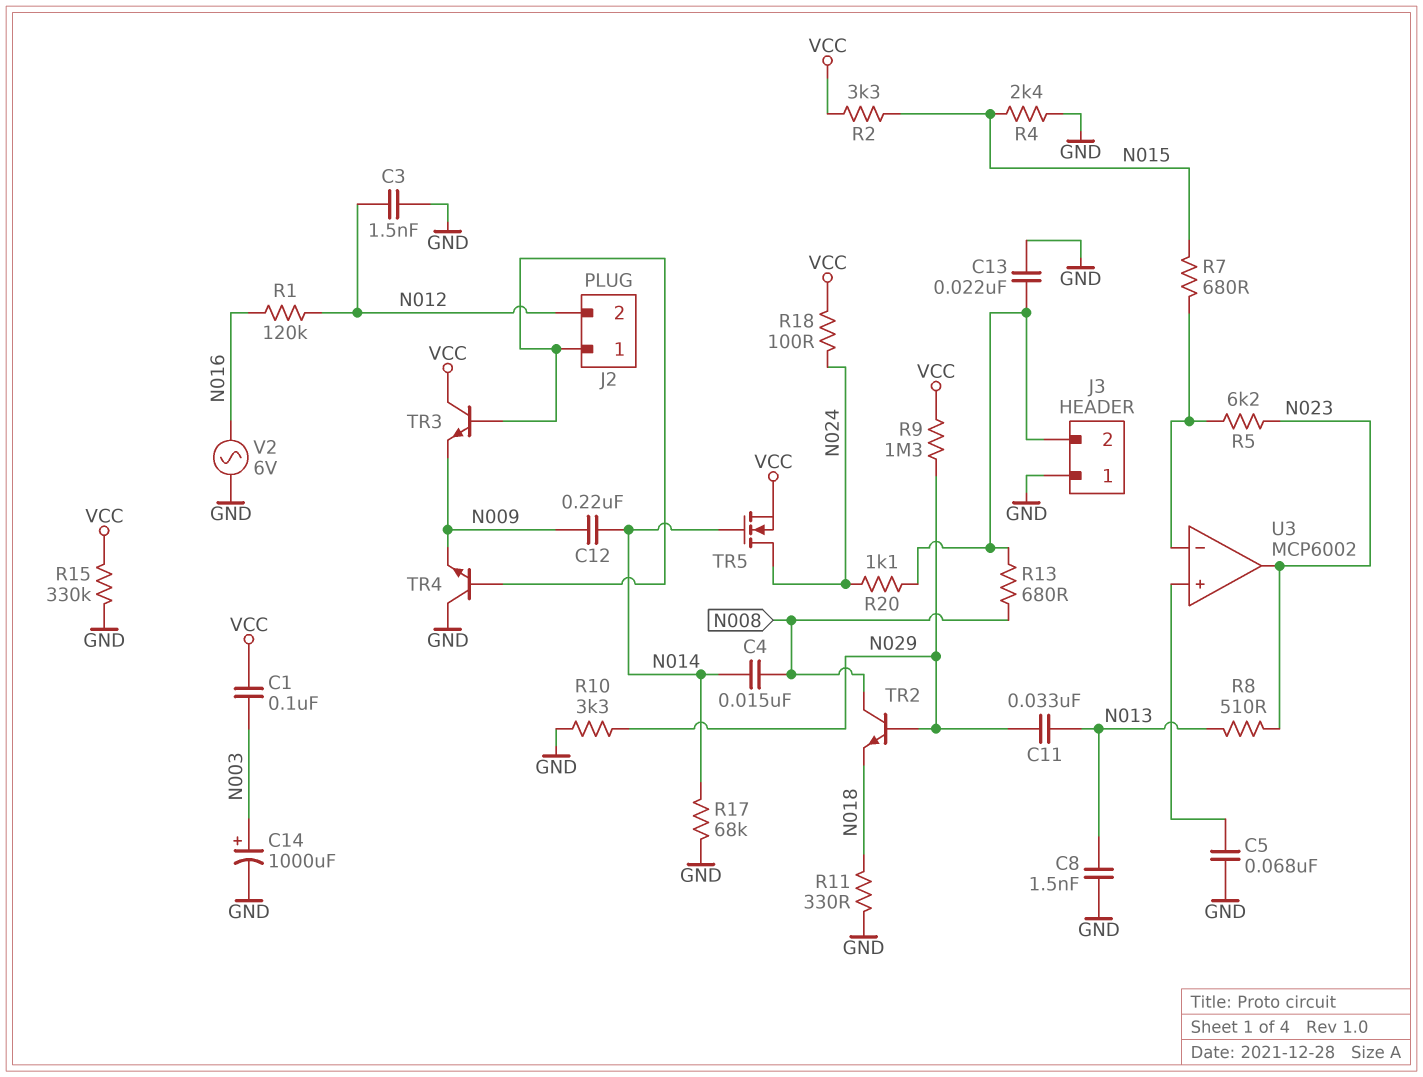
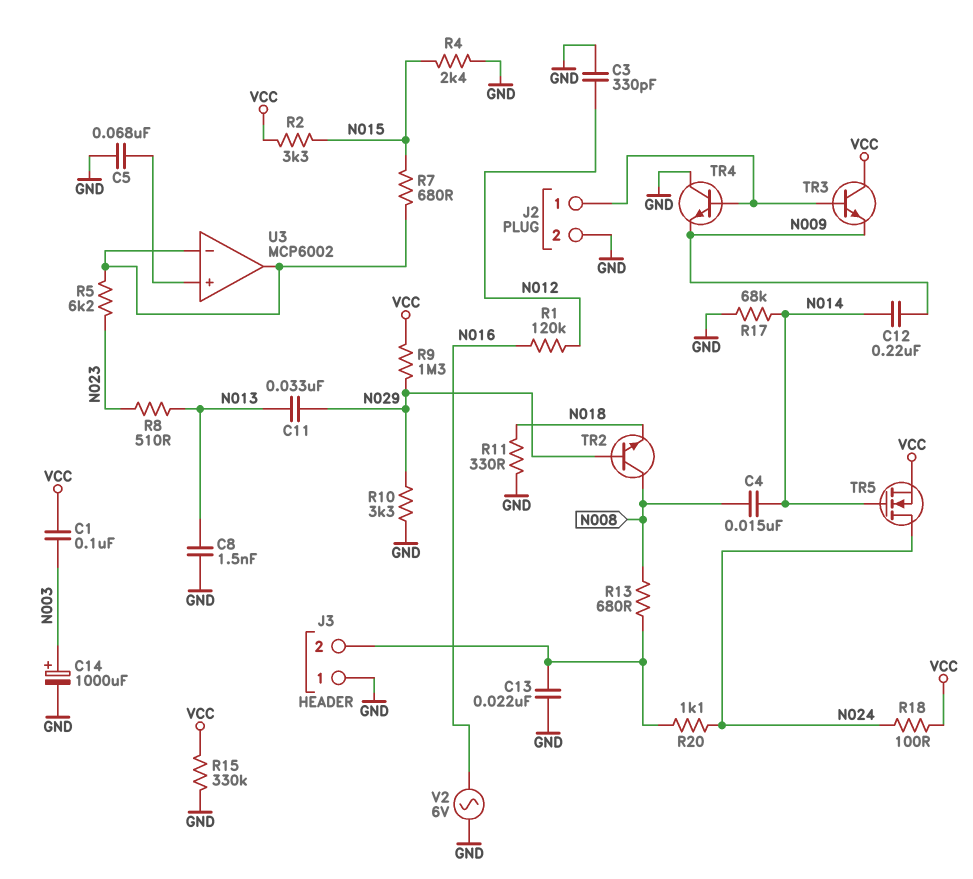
C3: 1.5nF (GND, N012) -> 330pF (GND, N012)
J2 pin 2: N012 -> GND
U3 pin out: N023 -> U3/in-

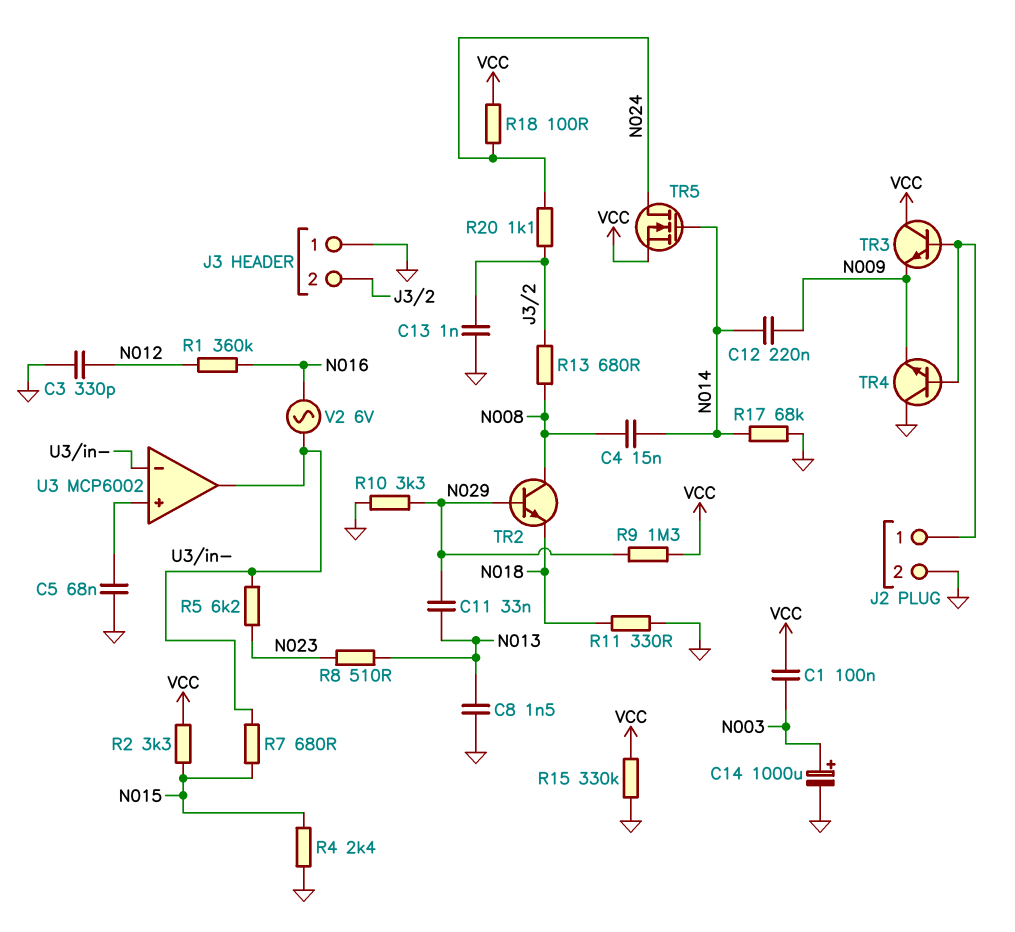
C13: 22nF (GND, J3/2) -> 1nF (GND, J3/2)
R1: 120k (N012, N016) -> 360k (N012, N016)
V2: AC 6V (GND, N016) -> AC 6V (N016, U3/in-)

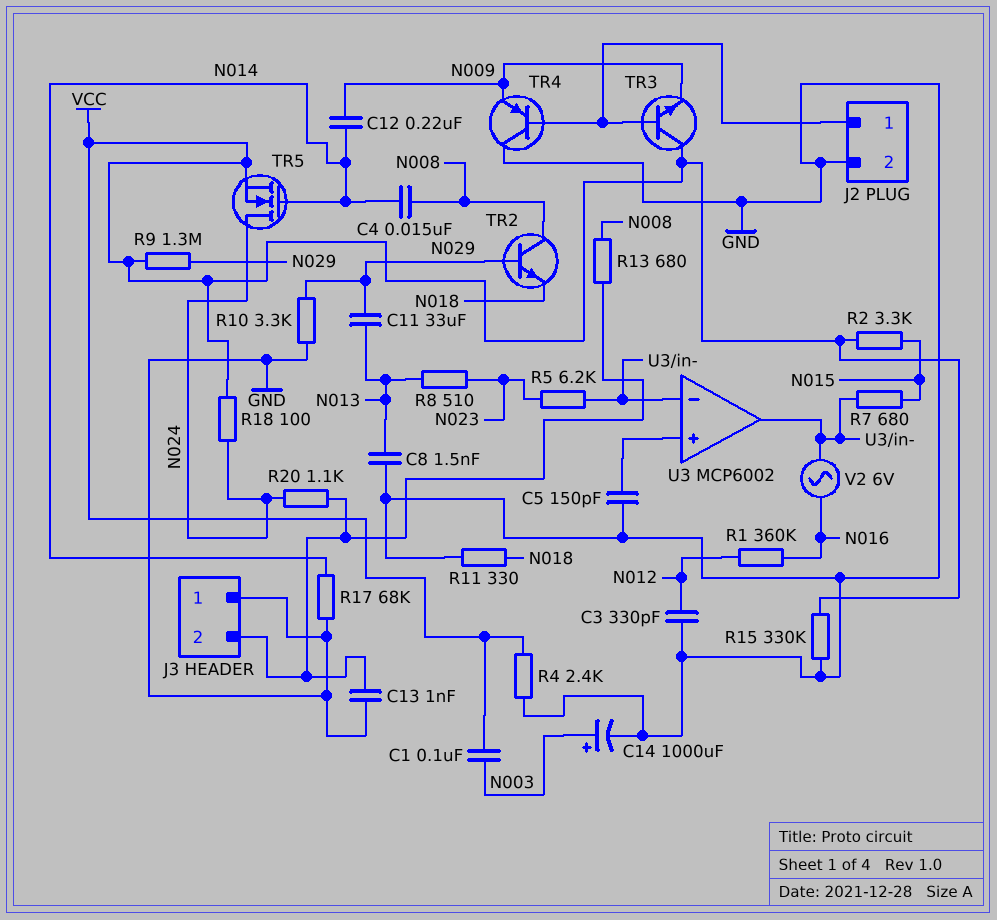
C5: 68nF (GND, U3/in+) -> 150pF (GND, U3/in+)
C11: 33nF (N013, N029) -> 33uF (N013, N029)
R4: 2.4k (GND, N015) -> 2.4k (GND, VCC)
TR4: NPN (B J2/1, C GND, E N009) -> PNP (B J2/1, C GND, E N009)

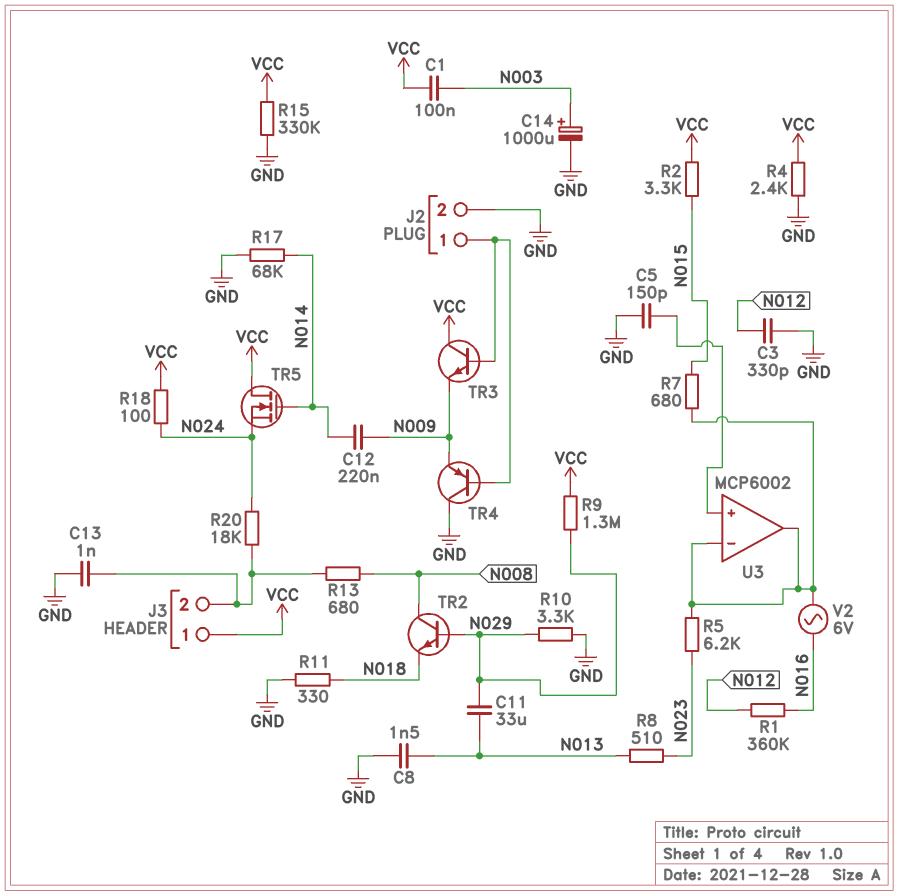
C4: 15nF (N008, N014) -> none
J3 pin 1: GND -> VCC
R20: 1.1k (J3/2, N024) -> 18k (J3/2, N024)
TR5: NMOS (G N014, D N024, S VCC) -> NMOS (G N014, D VCC, S N024)

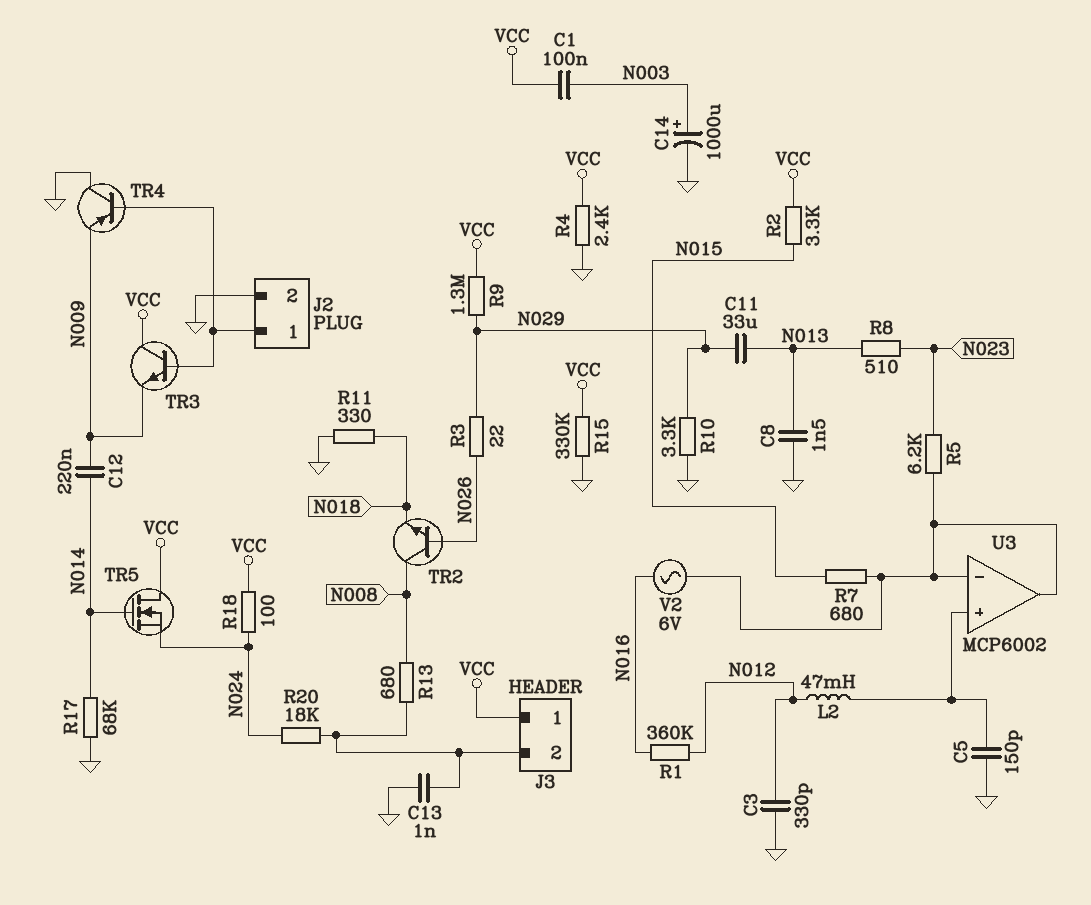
L2: none -> 47mH (N012, U3/in+)
R3: none -> 22 (N026, N029)
TR2: NPN (B N029, C N008, E N018) -> NPN (B N026, C N008, E N018)

